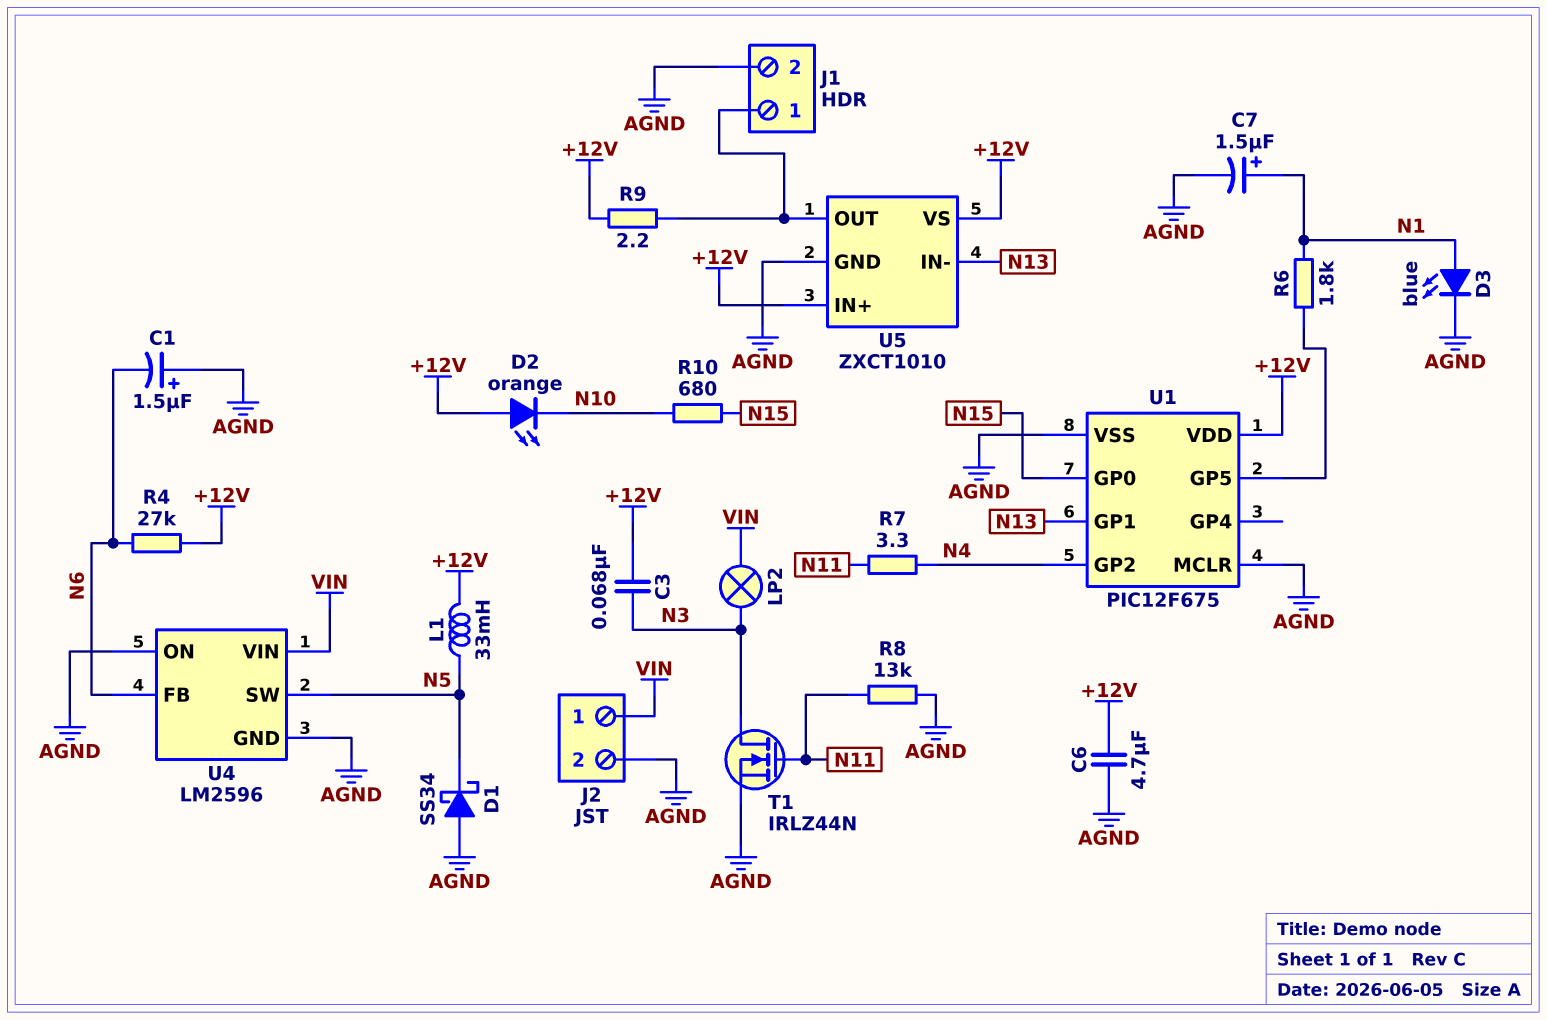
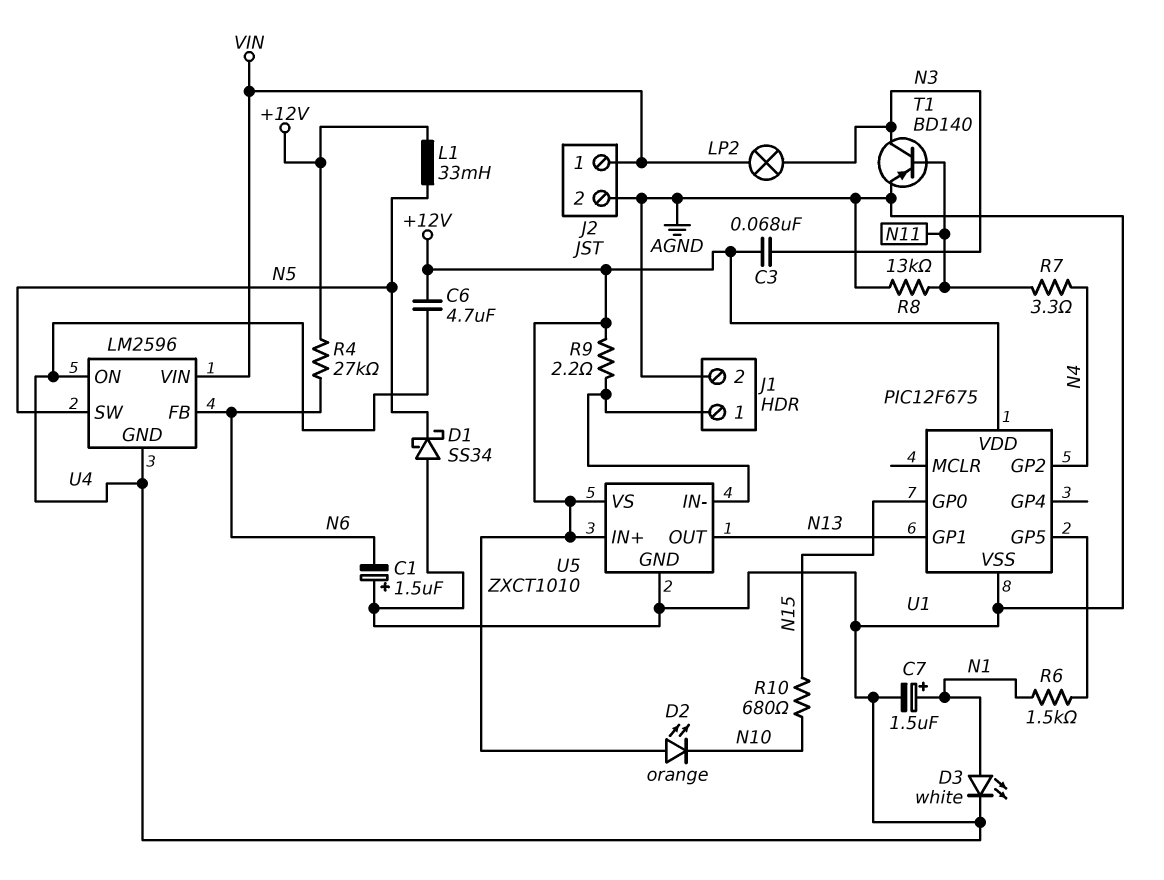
D3: LED blue (A N1, K AGND) -> LED white (A N1, K AGND)
R6: 1.8k (N1, U1/GP5) -> 1.5k (N1, U1/GP5)
T1: NMOS IRLZ44N (G N11, D N3, S AGND) -> PNP BD140 (B N11, C N3, E AGND)
U1 pin MCLR: AGND -> none
U5 pin IN-: N13 -> J1/1
U5 pin OUT: J1/1 -> N13

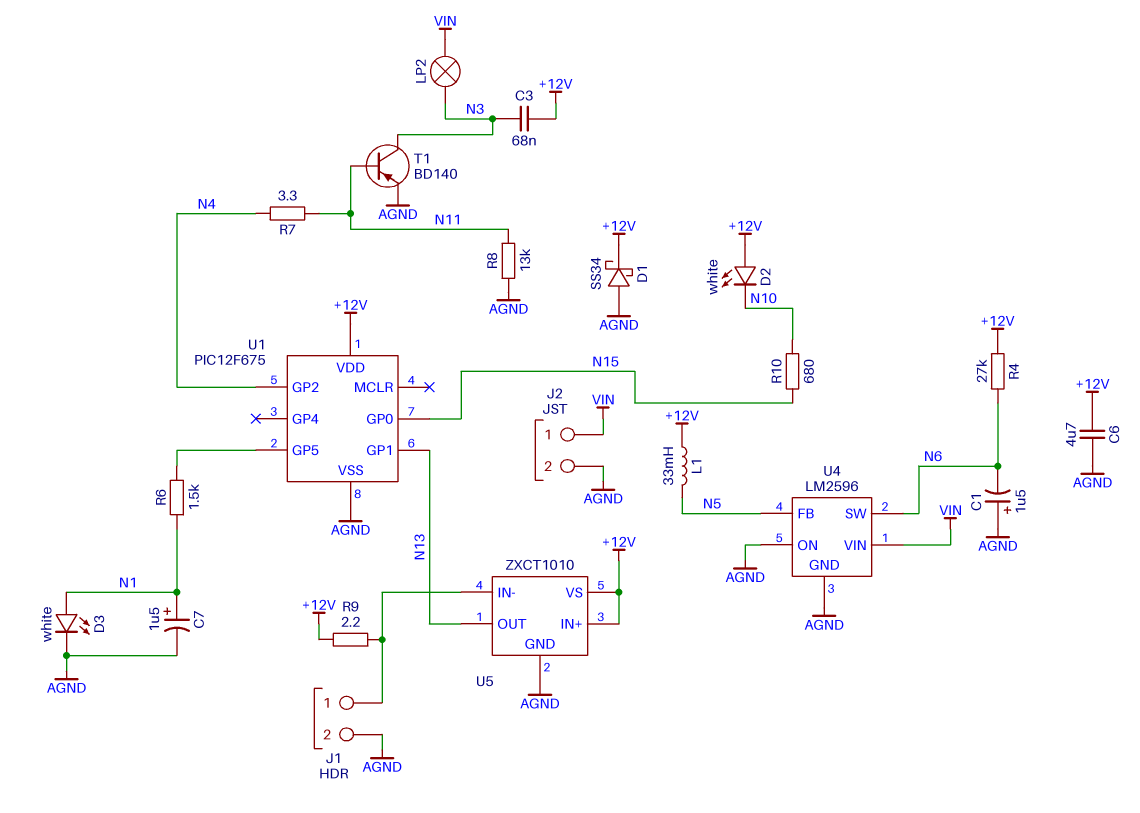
D1: schottky SS34 (A AGND, K N5) -> schottky SS34 (A AGND, K +12V)
D2: LED orange (A +12V, K N10) -> LED white (A +12V, K N10)
U4 pin FB: N6 -> N5
U4 pin SW: N5 -> N6

